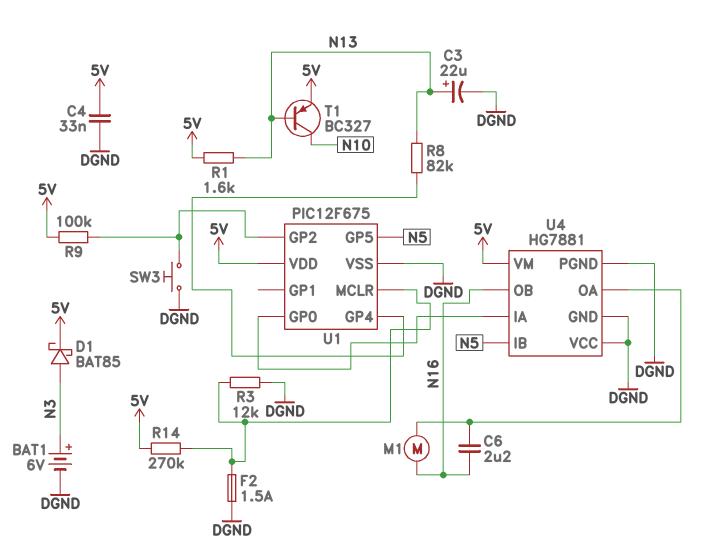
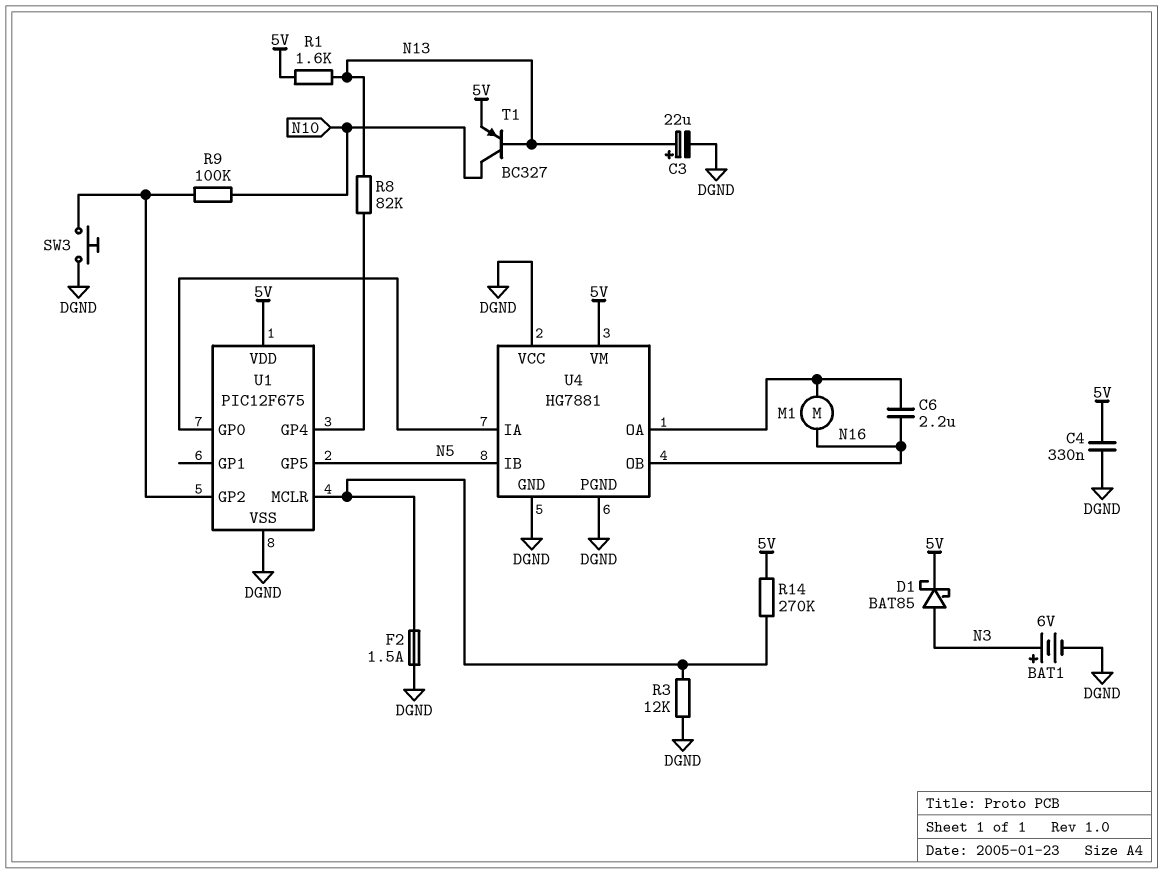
C4: 33nF (5V, DGND) -> 330nF (5V, DGND)
R9: 100k (5V, U1/GP2) -> 100k (N10, U1/GP2)

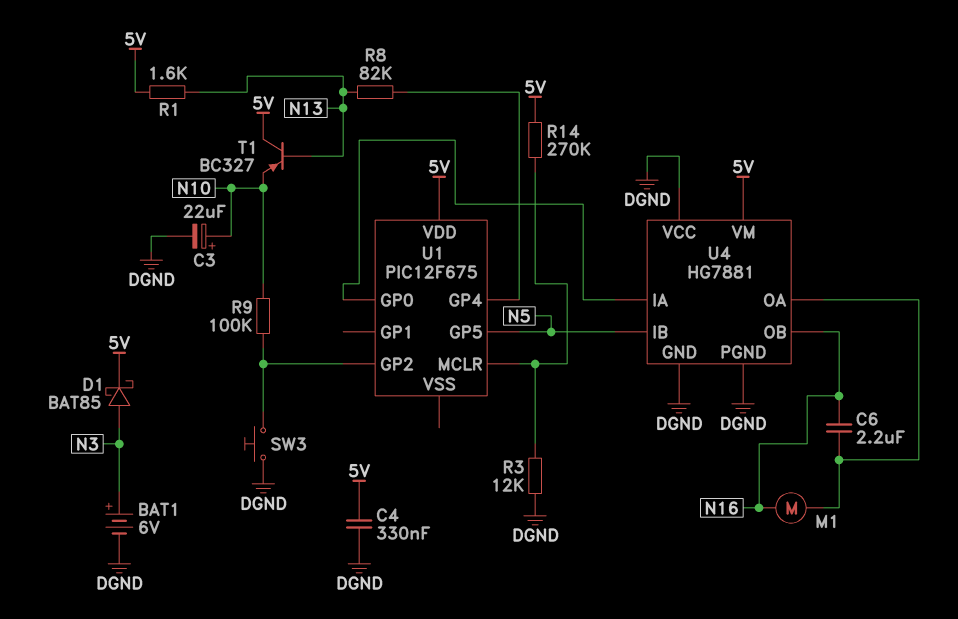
C3: 22uF (plus N13, minus DGND) -> 22uF (plus N10, minus DGND)
F2: 1.5A (DGND, U1/MCLR) -> none
T1: PNP BC327 (B N13, C N10, E 5V) -> PNP BC327 (B N13, C 5V, E N10)
U1 pin VSS: DGND -> none

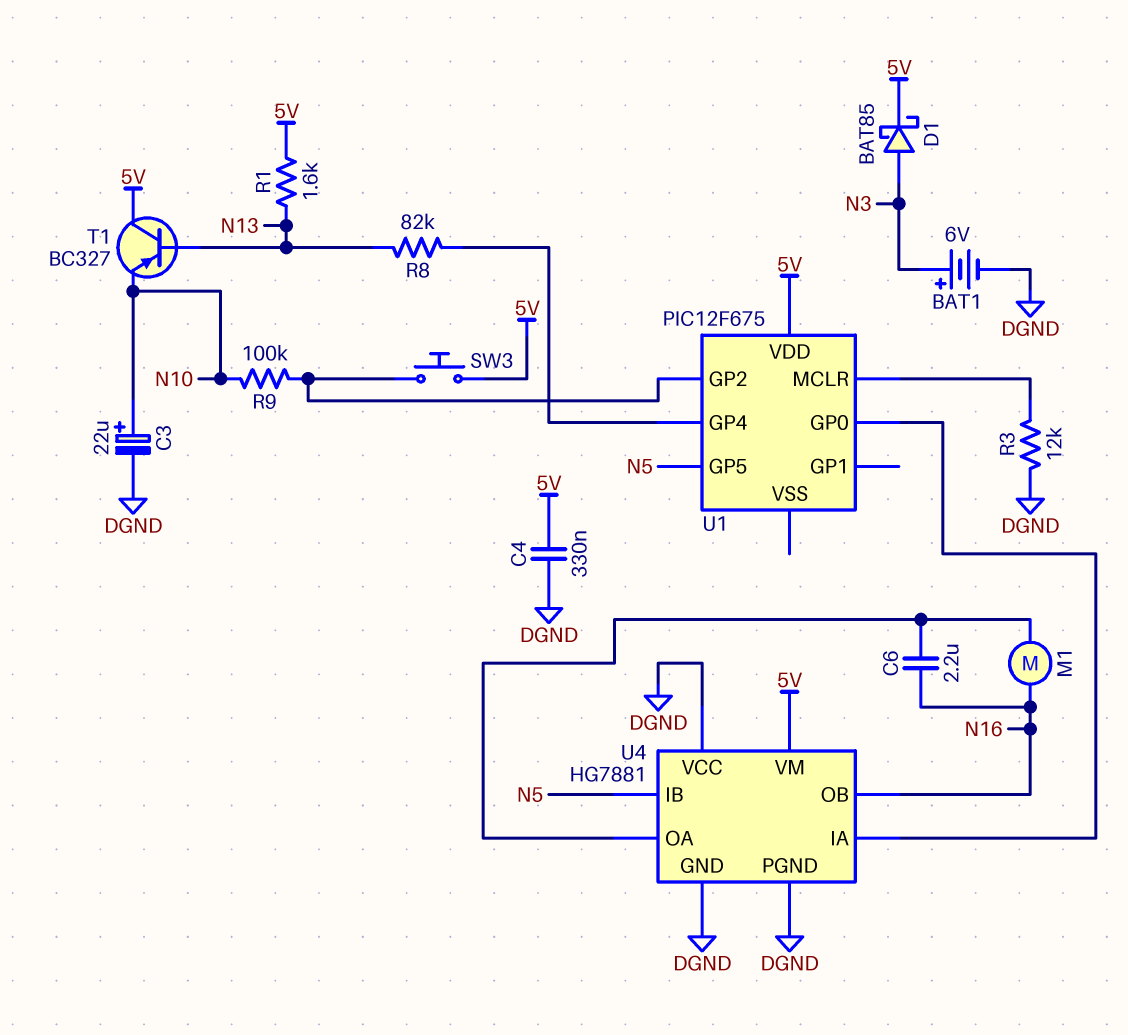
R14: 270k (5V, U1/MCLR) -> none
SW3: button (DGND, U1/GP2) -> button (5V, U1/GP2)

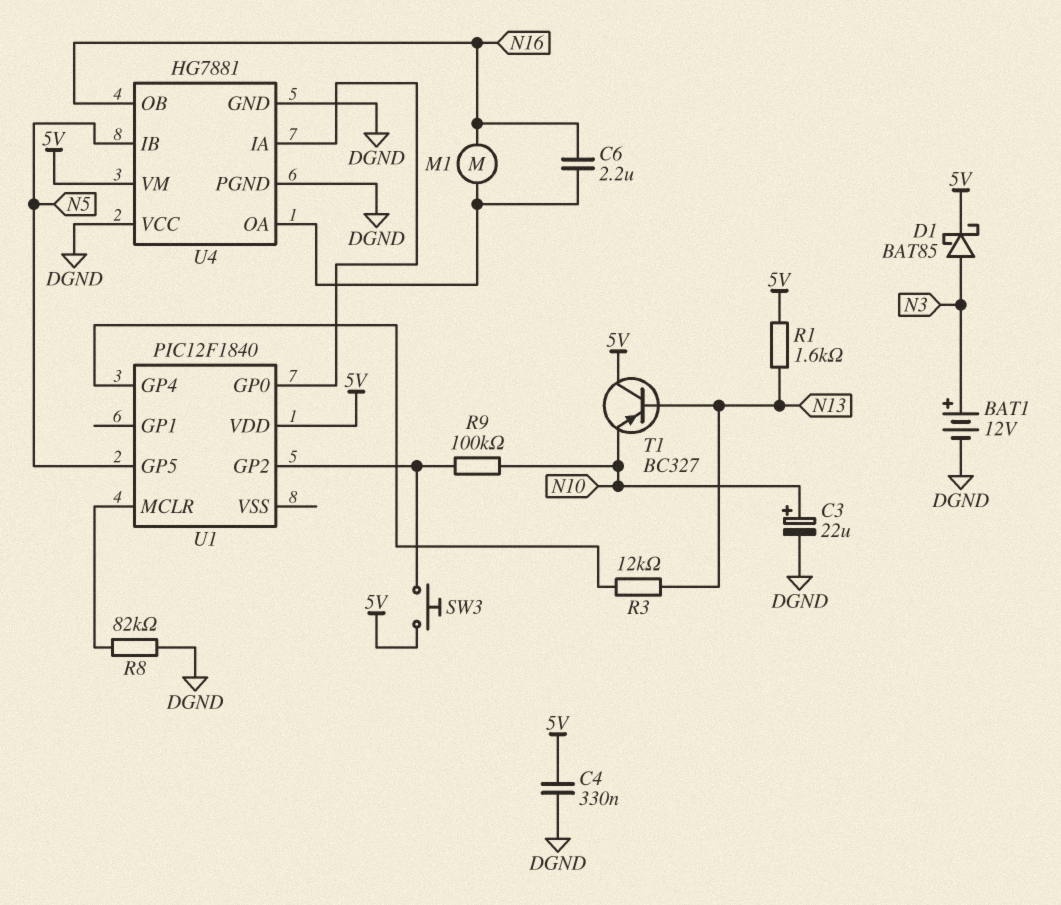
BAT1: 6V (plus N3, minus DGND) -> 12V (plus N3, minus DGND)
R3: 12k (DGND, U1/MCLR) -> 12k (N13, U1/GP4)
R8: 82k (N13, U1/GP4) -> 82k (DGND, U1/MCLR)
U1: PIC12F675 -> PIC12F1840

